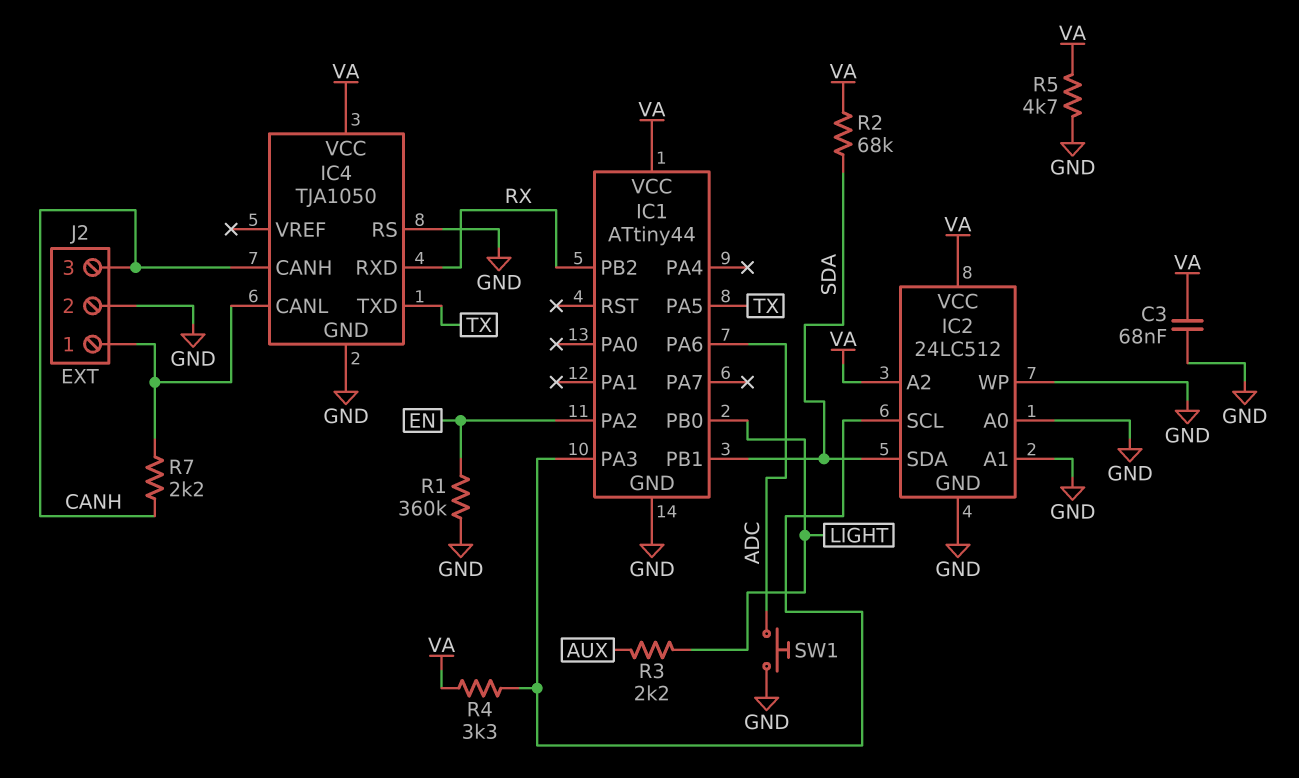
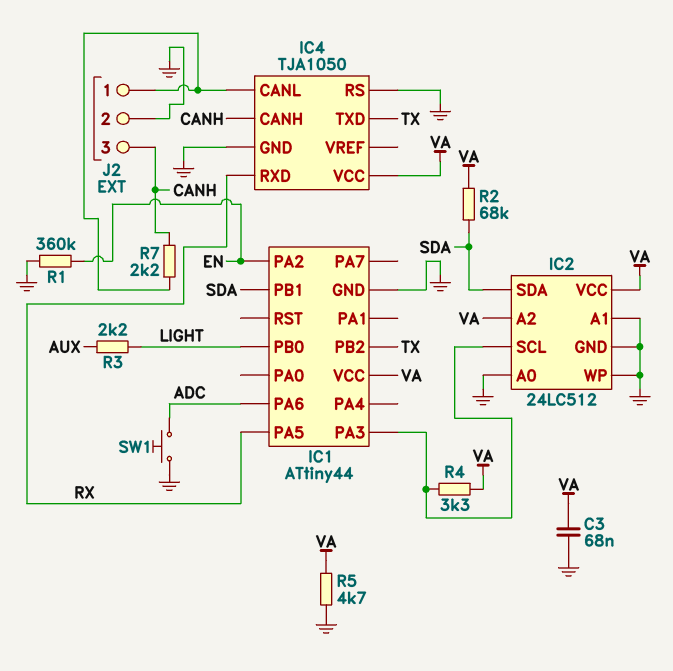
IC1 pin PA5: TX -> RX
IC1 pin PB2: RX -> TX

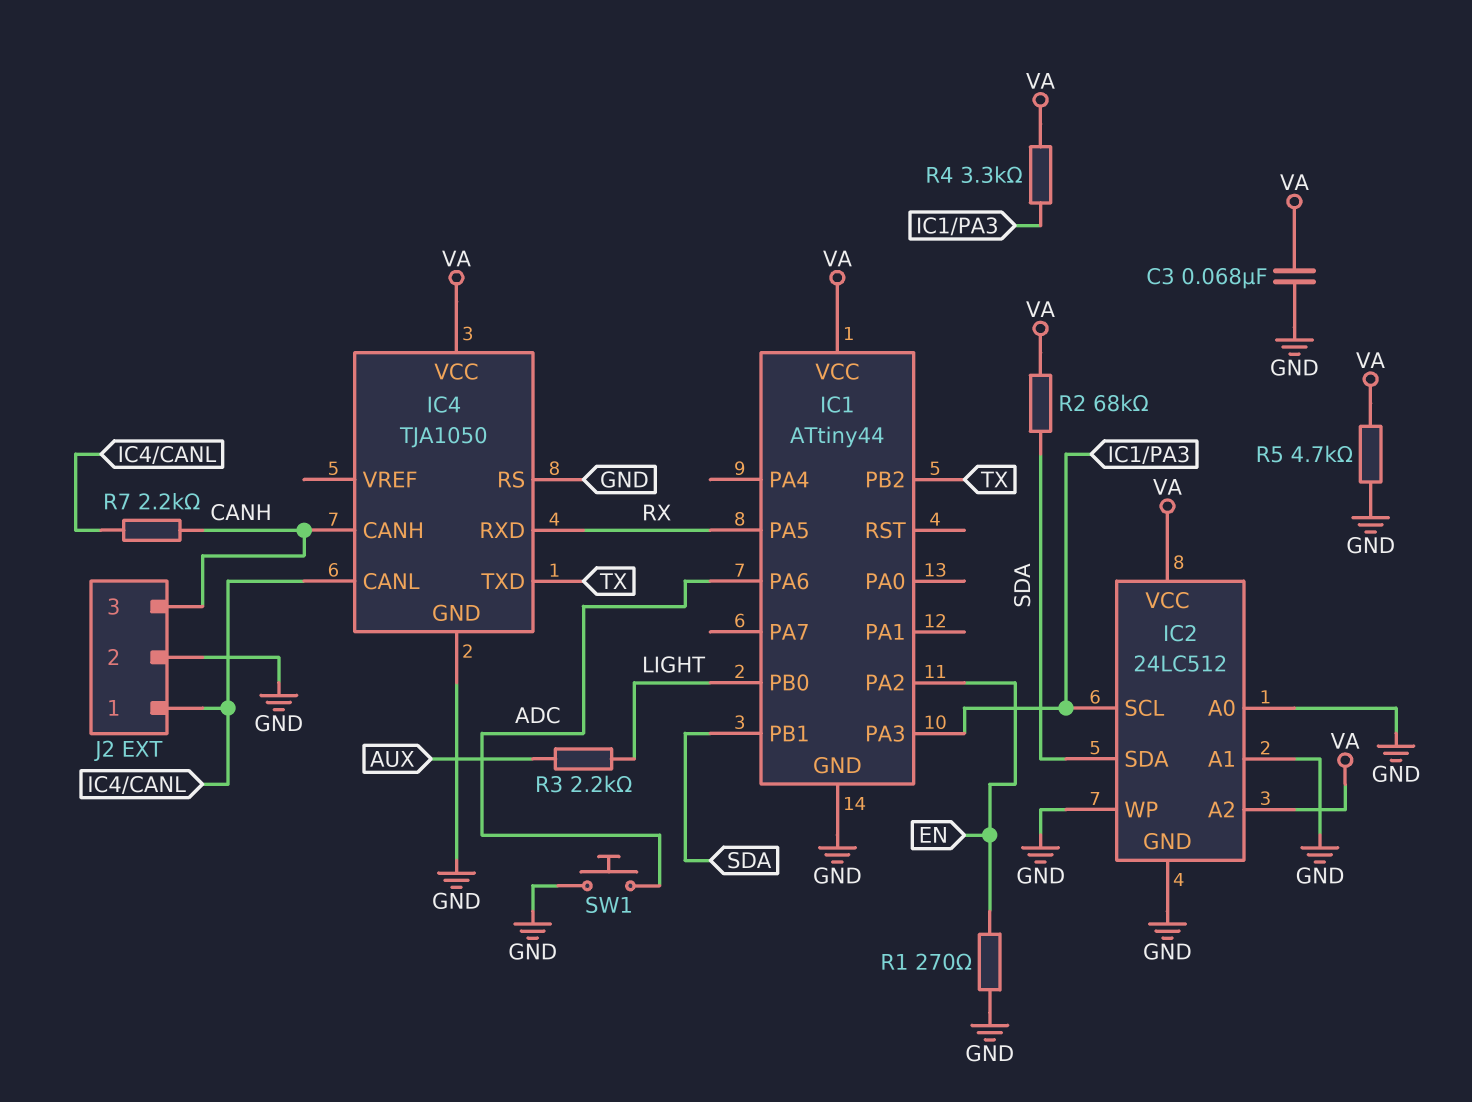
R1: 360k (EN, GND) -> 270 (EN, GND)

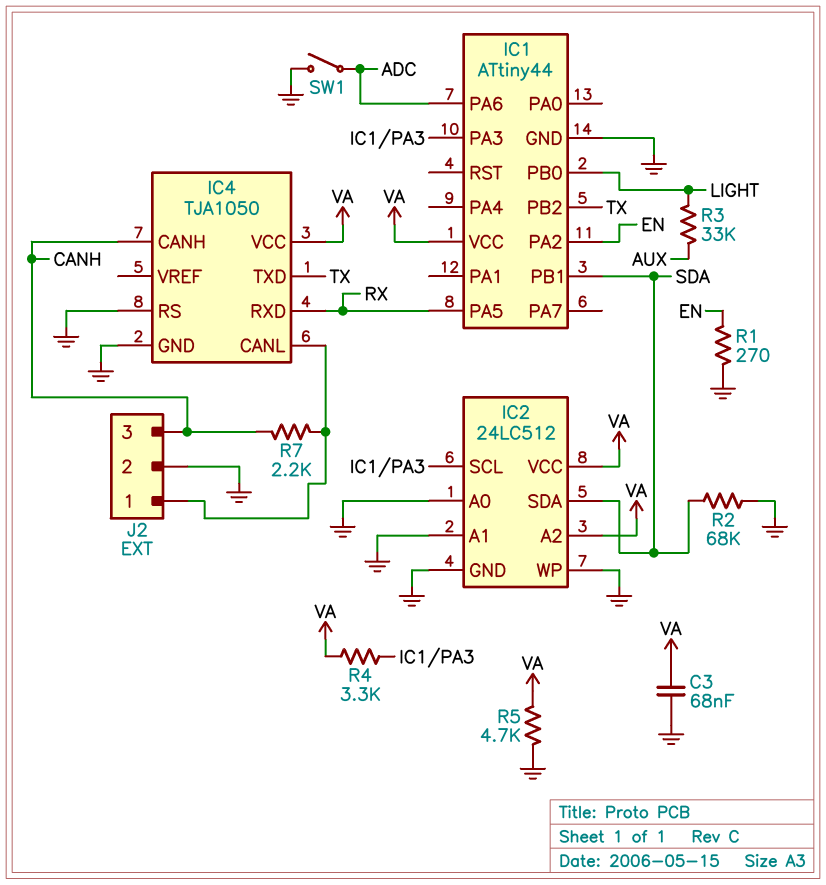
R2: 68k (SDA, VA) -> 68k (GND, SDA)
R3: 2.2k (AUX, LIGHT) -> 33k (AUX, LIGHT)
SW1: button (ADC, GND) -> switch (ADC, GND)

